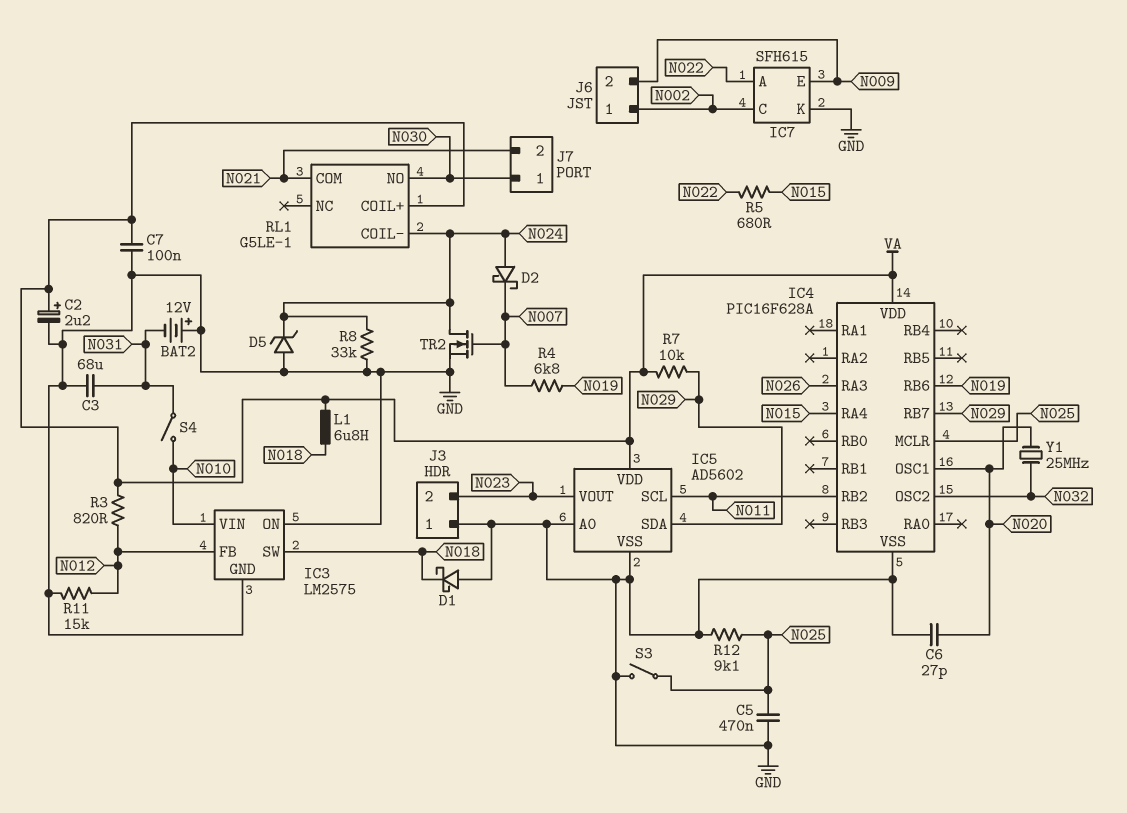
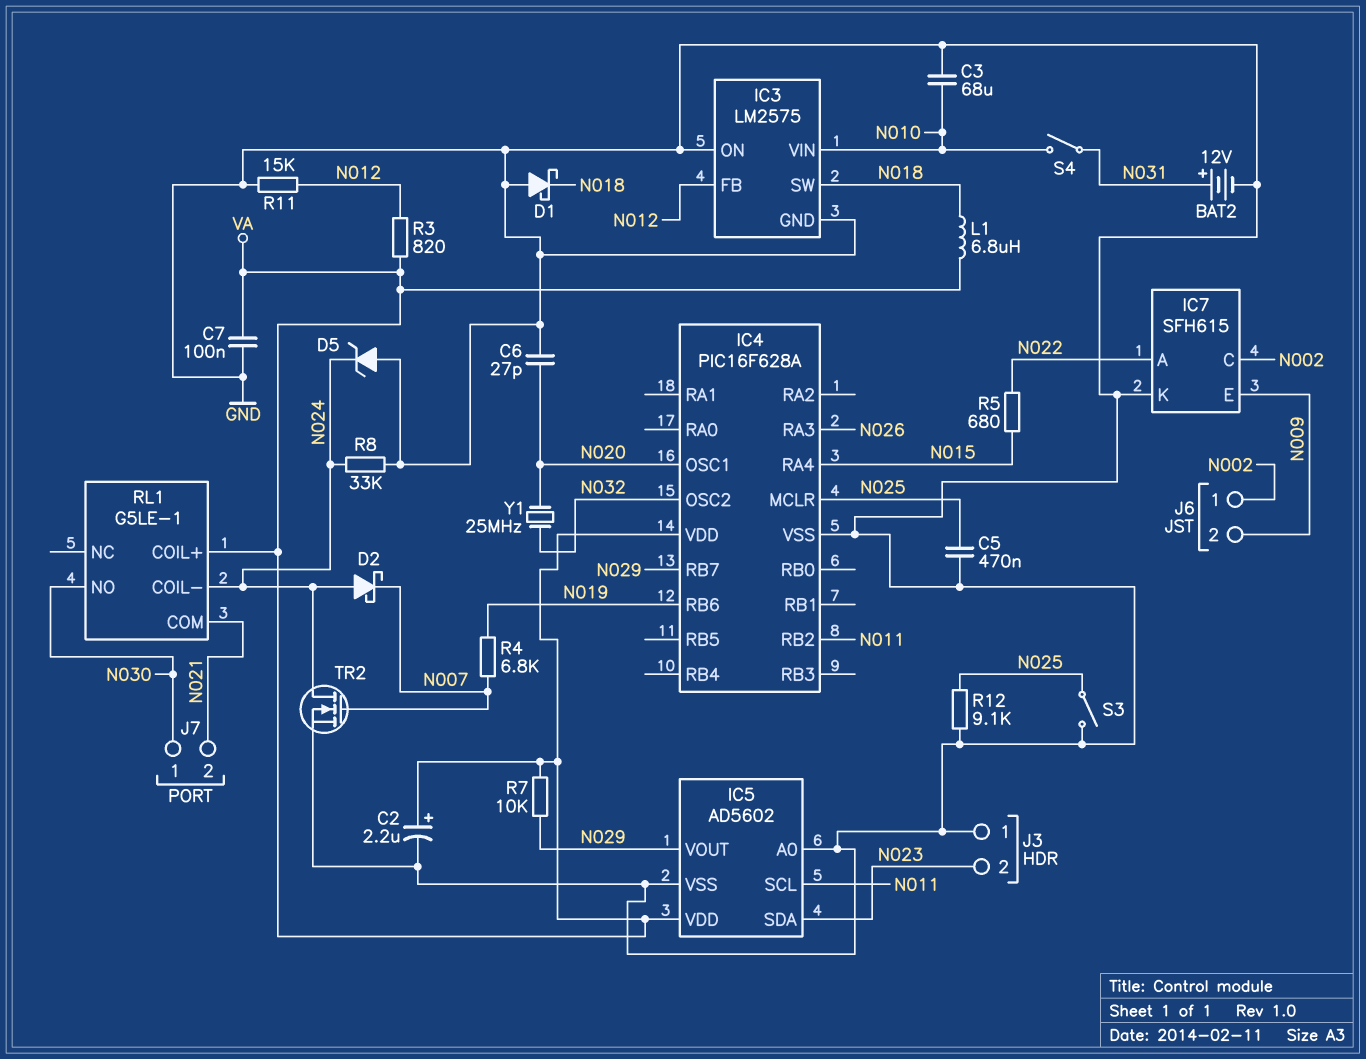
BAT2: 12V (plus GND, minus N031) -> 12V (plus N031, minus GND)
C3: 68uF (GND, N031) -> 68uF (GND, N010)
IC5 pin SDA: N029 -> N023
IC5 pin VOUT: N023 -> N029

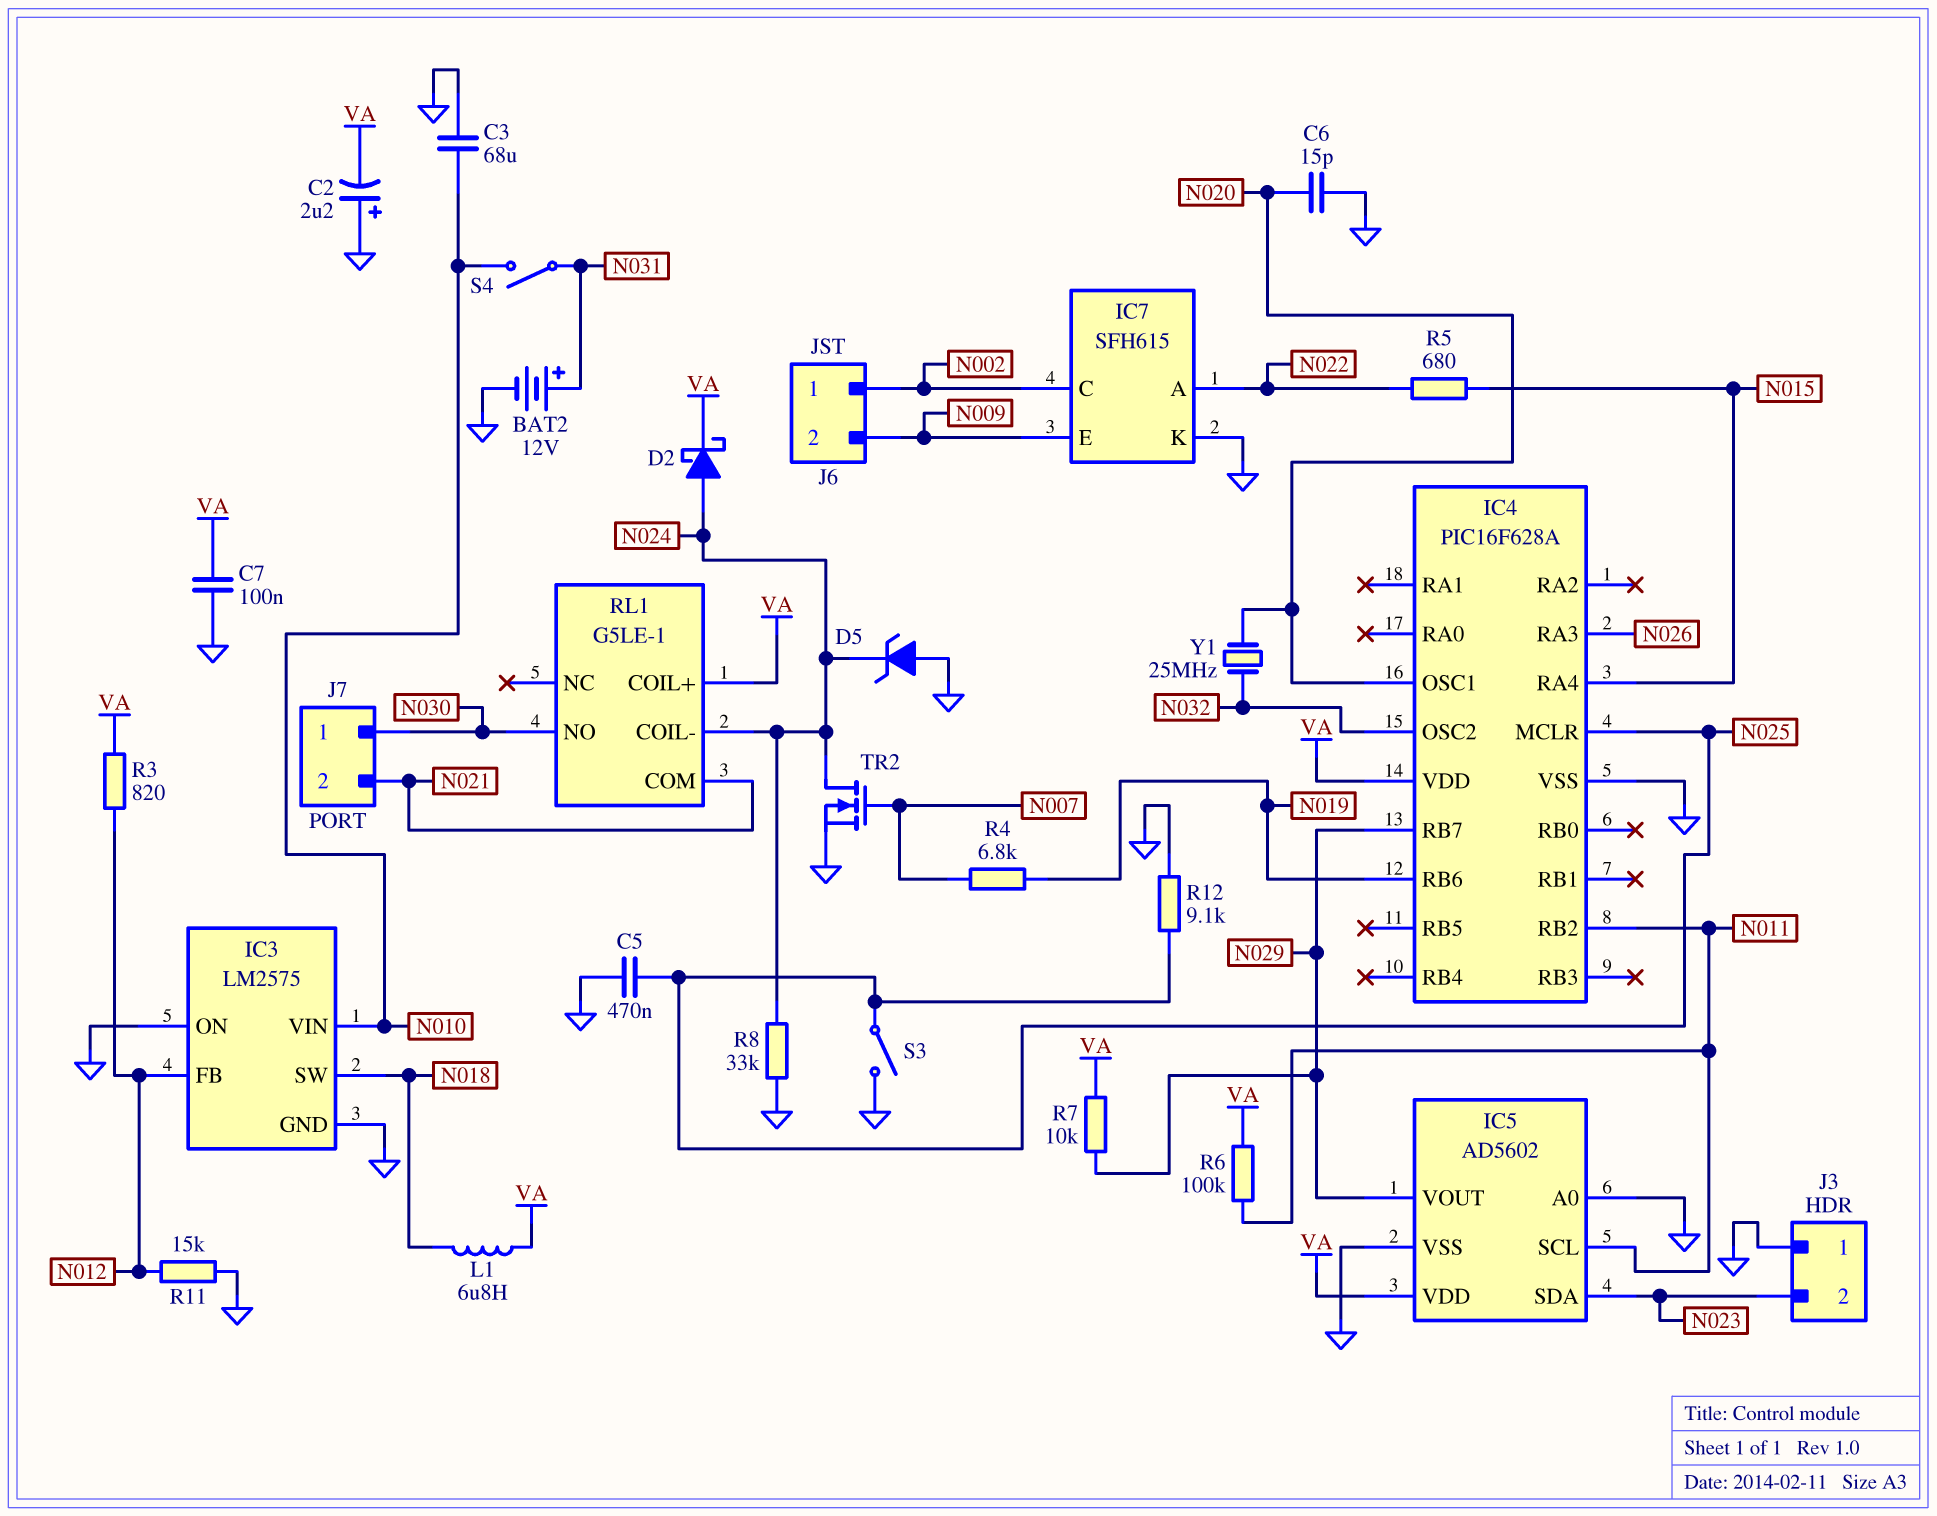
C2: 2.2uF (plus VA, minus GND) -> 2.2uF (plus GND, minus VA)
C6: 27pF (GND, N020) -> 15pF (GND, N020)
D1: schottky (A GND, K N018) -> none
D2: schottky (A N024, K N007) -> schottky (A N024, K VA)
R6: none -> 100k (N011, VA)

